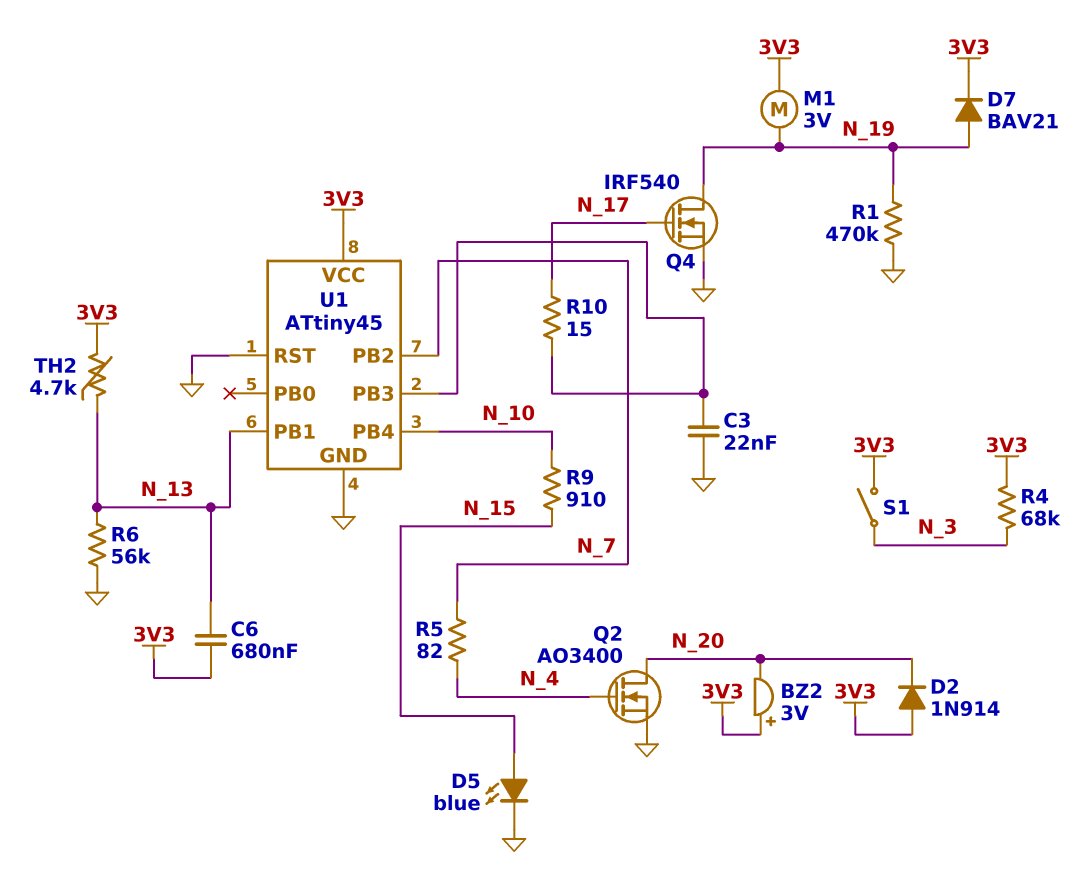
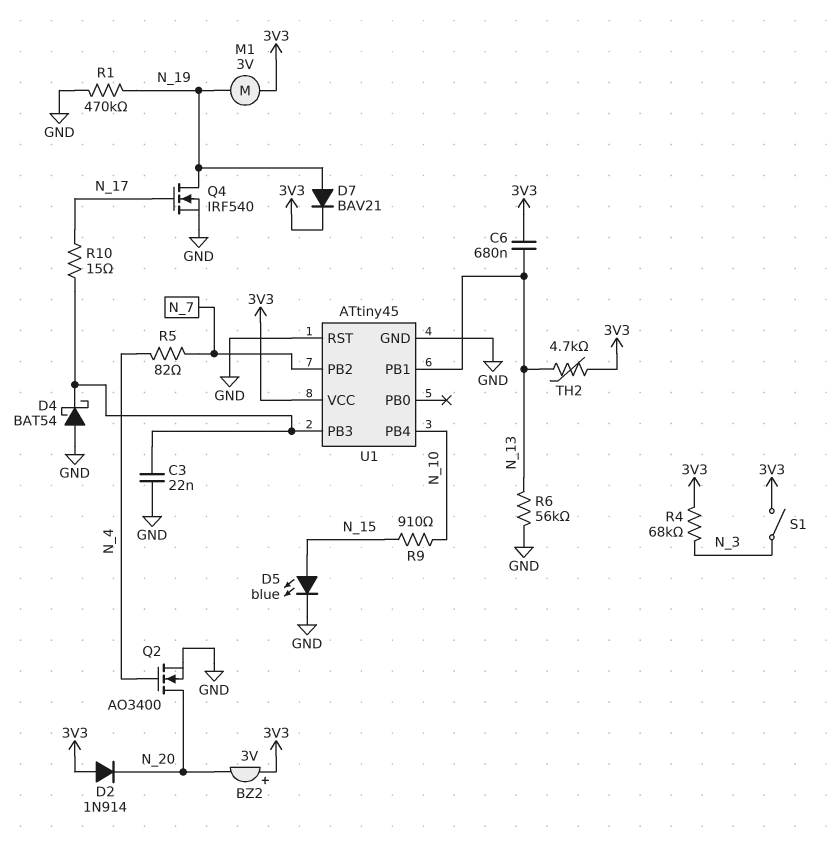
D4: none -> schottky BAT54 (A GND, K U1/PB3)

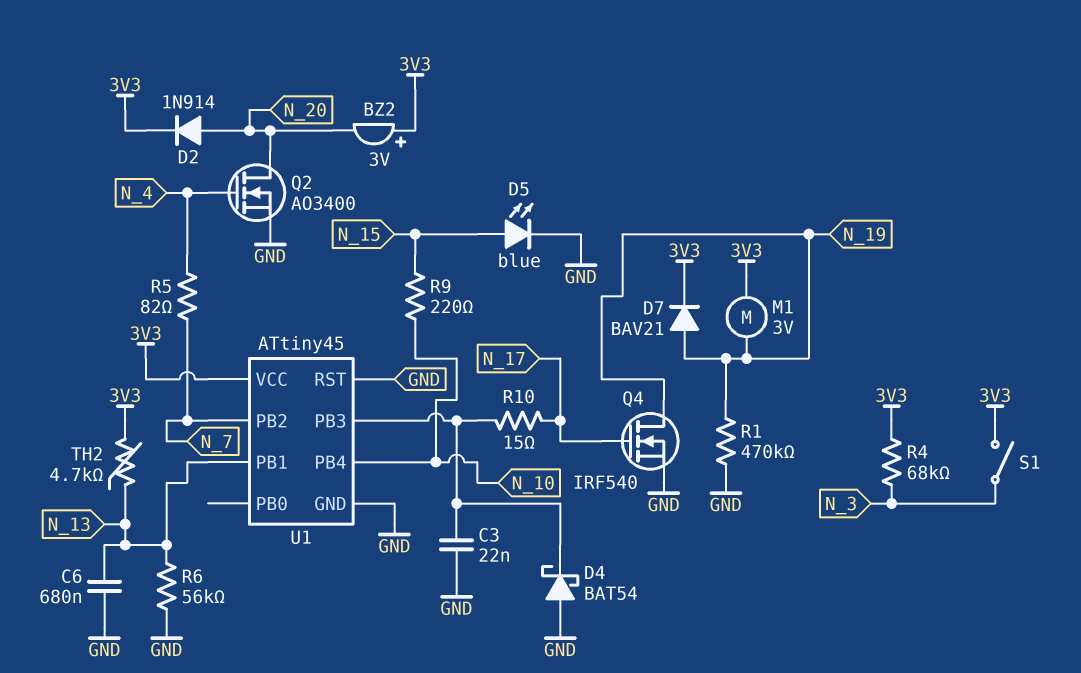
C6: 680nF (3V3, N_13) -> 680nF (GND, N_13)
D2: diode 1N914 (A 3V3, K N_20) -> diode 1N914 (A N_20, K 3V3)
R9: 910 (N_10, N_15) -> 220 (N_10, N_15)

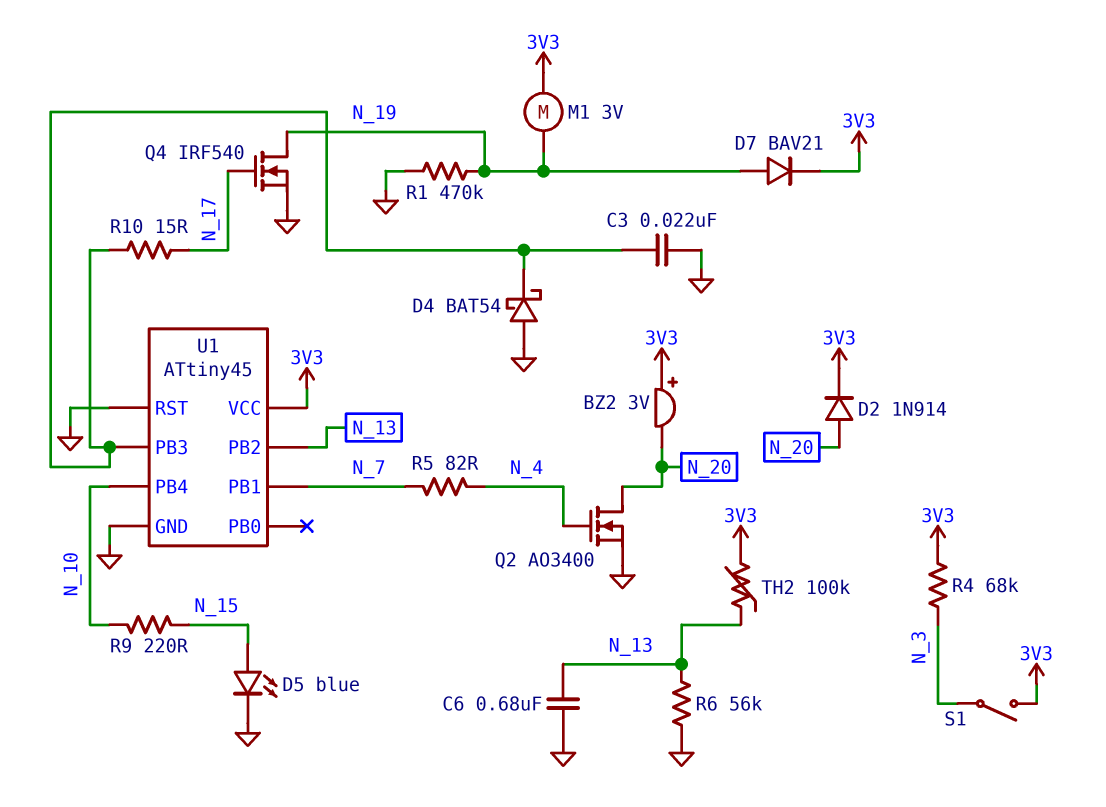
TH2: 4.7k (3V3, N_13) -> 100k (3V3, N_13)
U1 pin PB1: N_13 -> N_7
U1 pin PB2: N_7 -> N_13

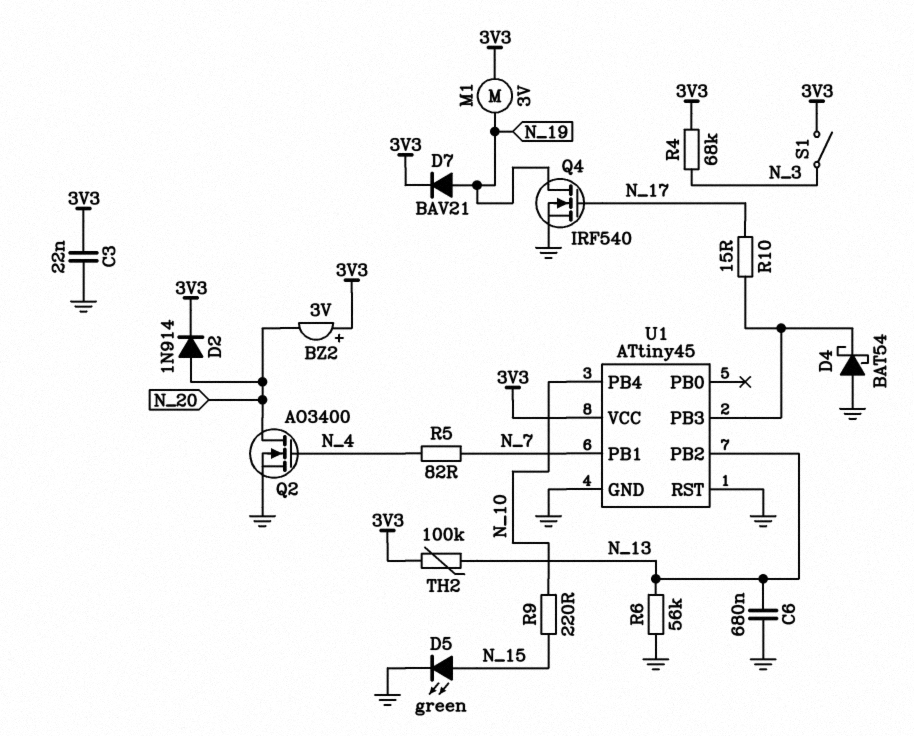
C3: 22nF (GND, U1/PB3) -> 22nF (3V3, GND)
D5: LED blue (A N_15, K GND) -> LED green (A N_15, K GND)
R1: 470k (GND, N_19) -> none

